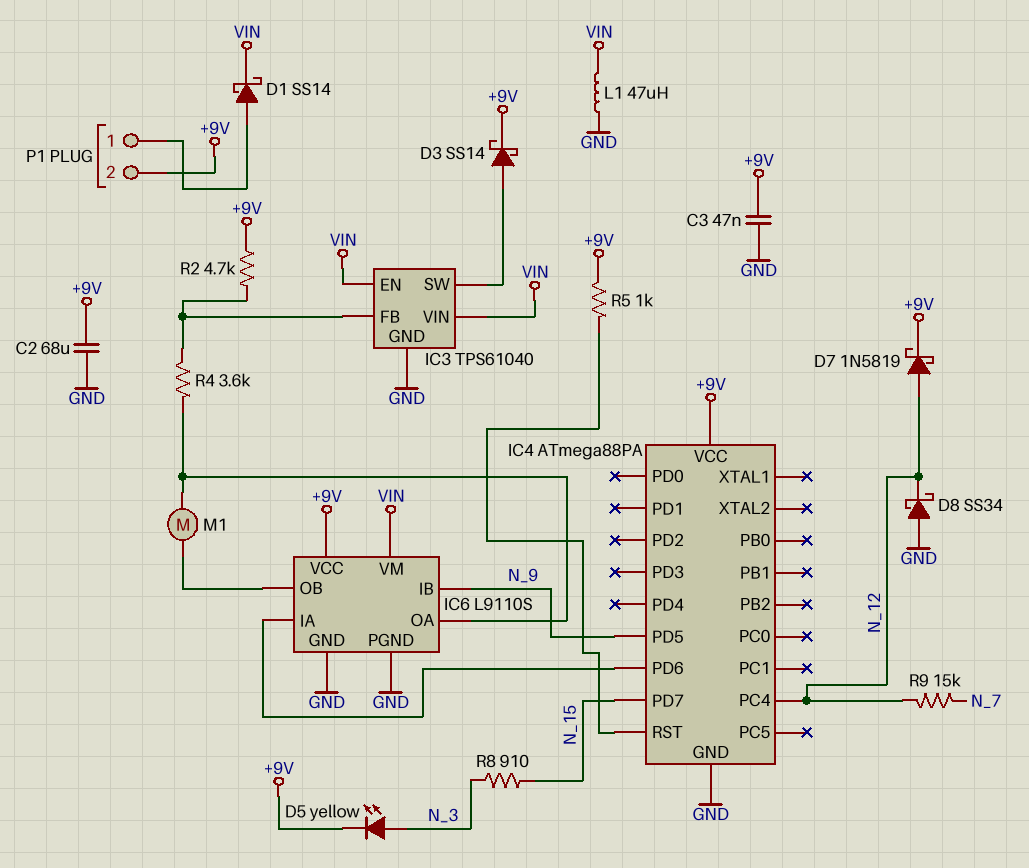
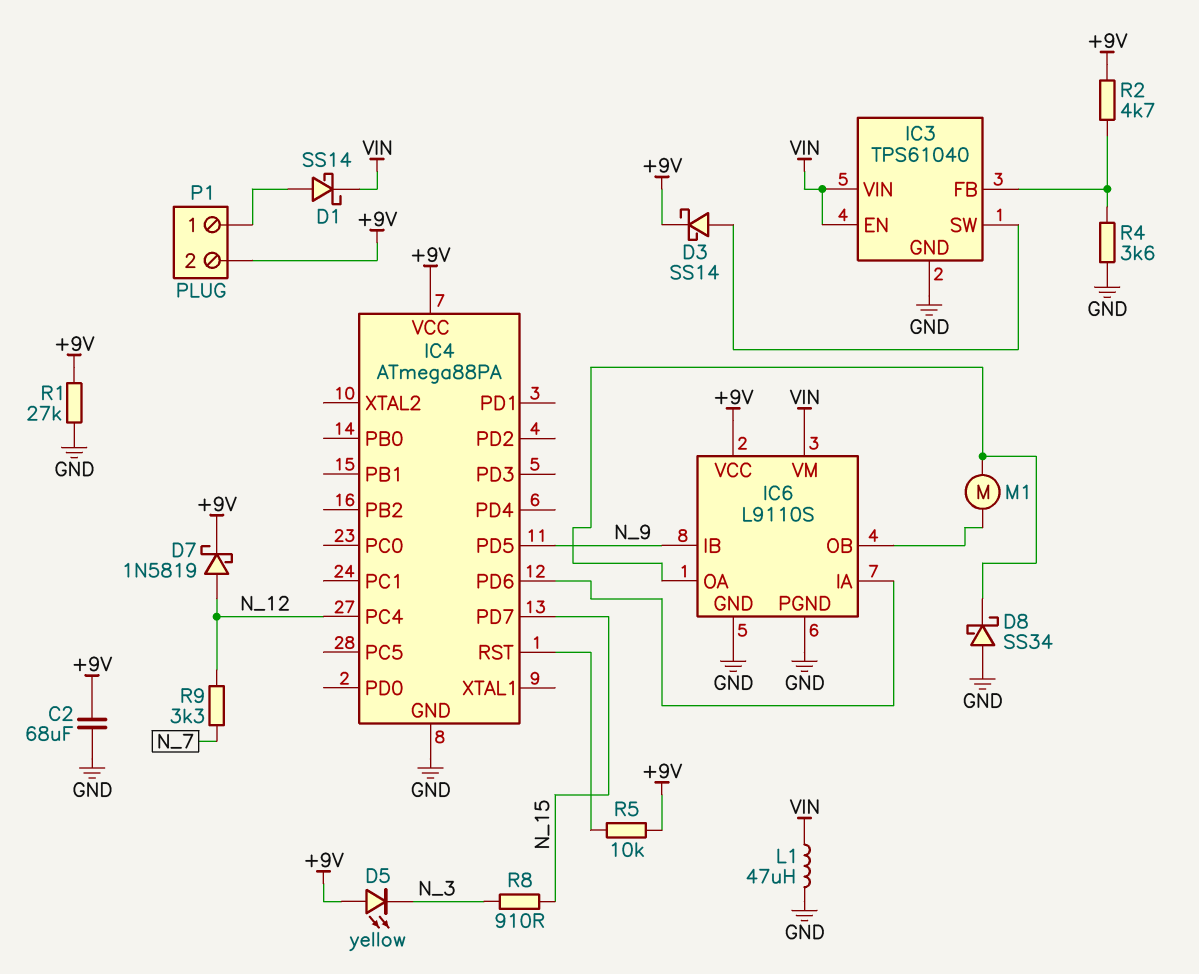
C3: 47nF (+9V, GND) -> none
D5: LED yellow (A N_3, K +9V) -> LED yellow (A +9V, K N_3)
D8: schottky SS34 (A GND, K N_12) -> schottky SS34 (A GND, K IC6/OA)
R1: none -> 27k (+9V, GND)
R4: 3.6k (IC3/FB, IC6/OA) -> 3.6k (GND, IC3/FB)
R5: 1k (+9V, IC4/RST) -> 10k (+9V, IC4/RST)
R9: 15k (N_7, N_12) -> 3.3k (N_7, N_12)

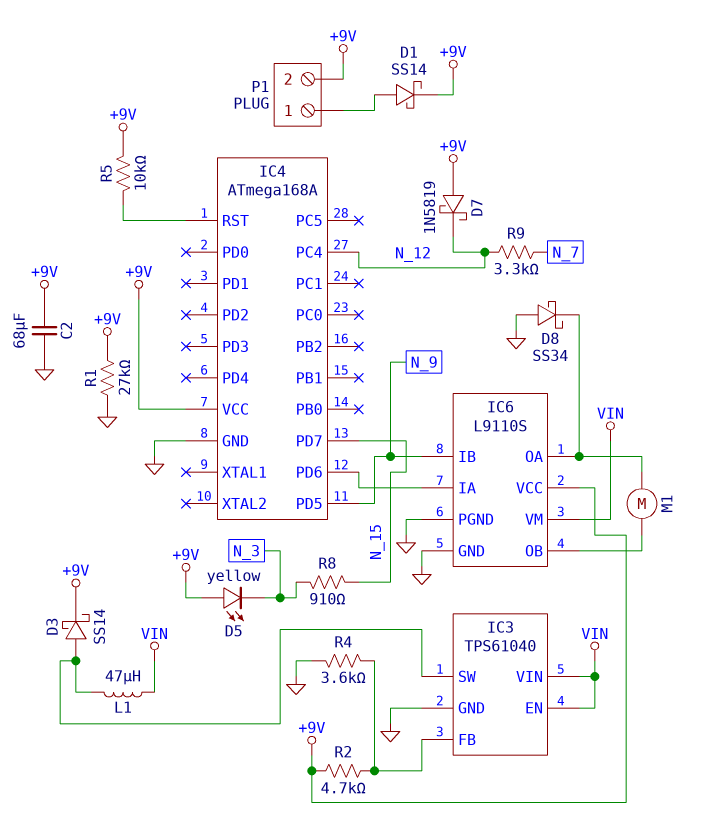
D1: schottky SS14 (A P1/1, K VIN) -> schottky SS14 (A P1/1, K +9V)
D7: schottky 1N5819 (A N_12, K +9V) -> schottky 1N5819 (A +9V, K N_12)
IC4: ATmega88PA -> ATmega168A
L1: 47uH (GND, VIN) -> 47uH (IC3/SW, VIN)

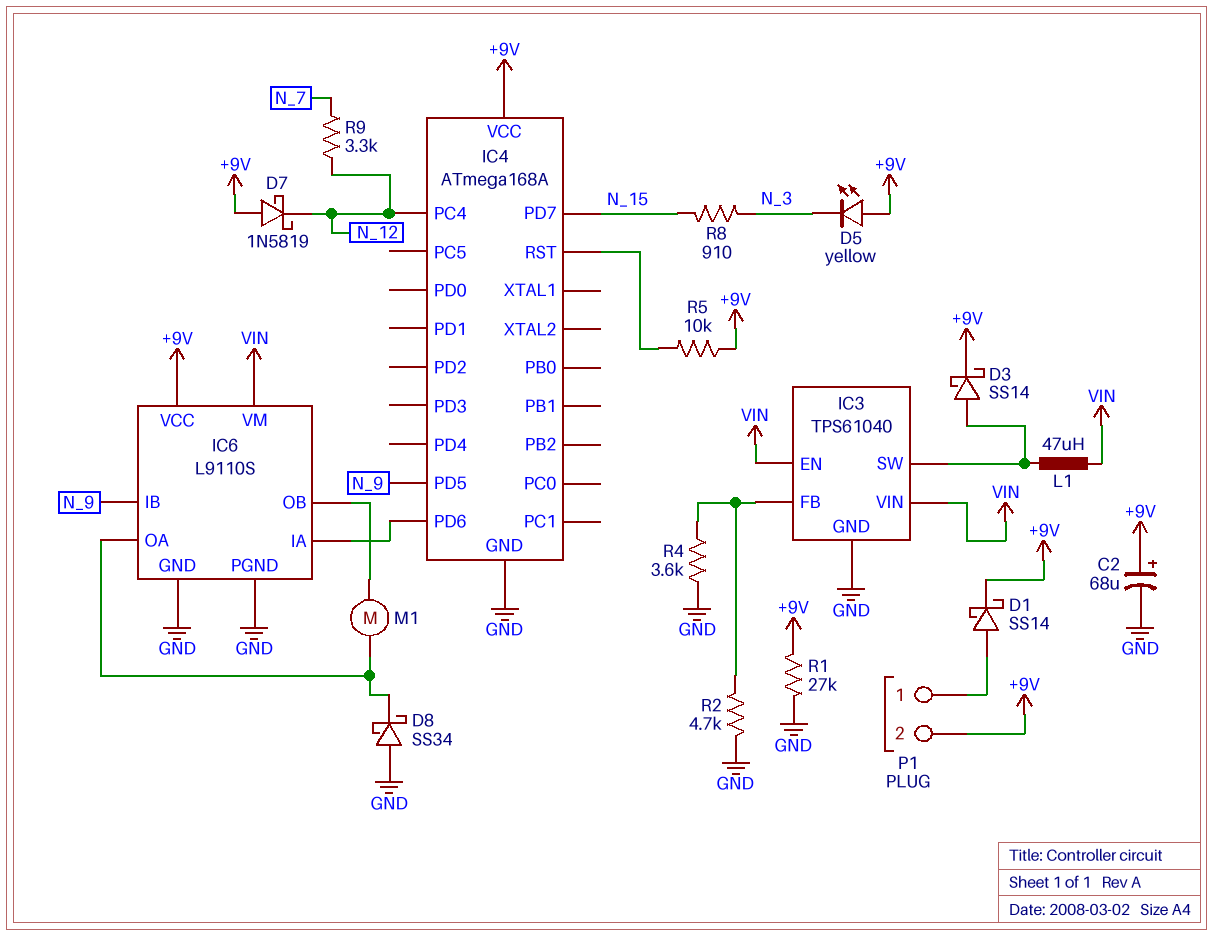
C2: 68uF (+9V, GND) -> 68uF (plus +9V, minus GND)
R2: 4.7k (+9V, IC3/FB) -> 4.7k (GND, IC3/FB)

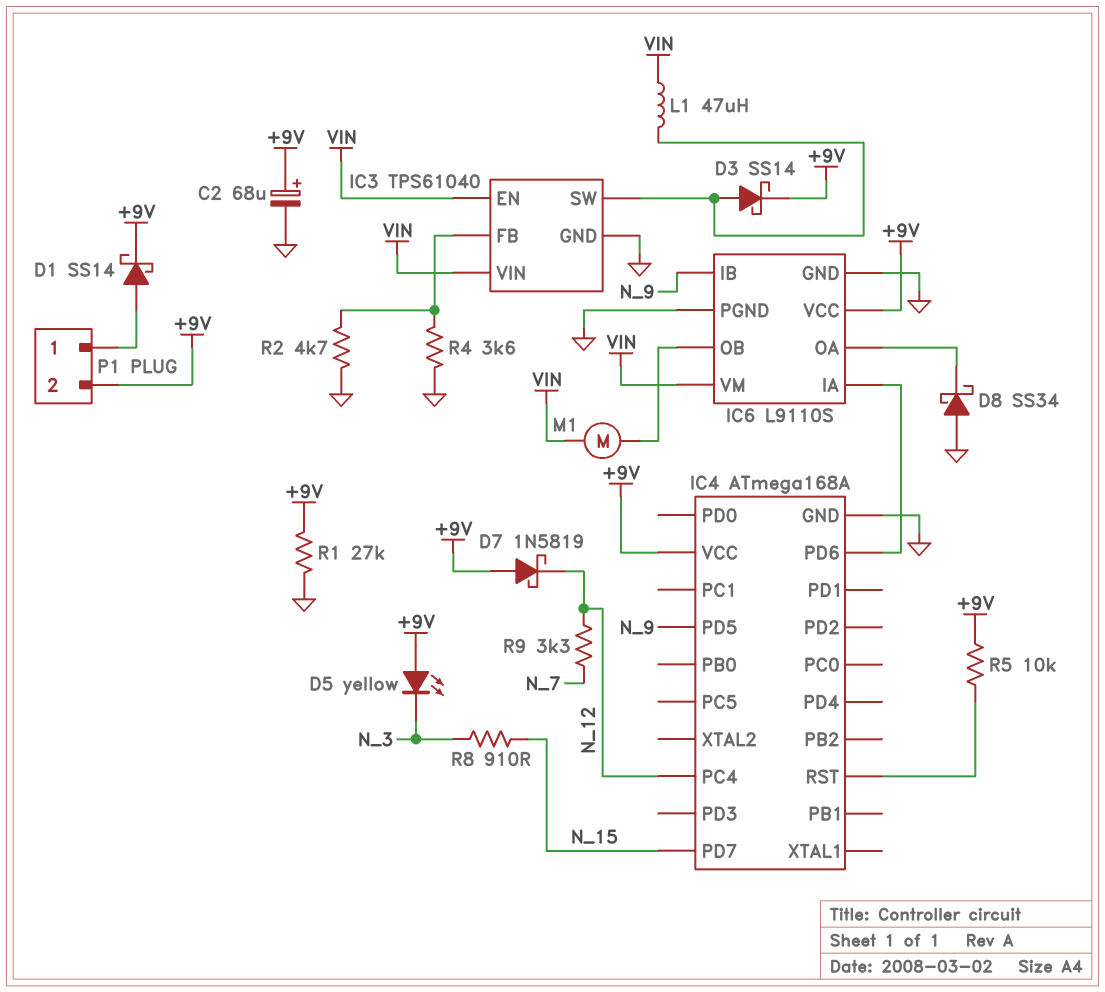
M1: motor (IC6/OA, IC6/OB) -> motor (IC6/OB, VIN)

